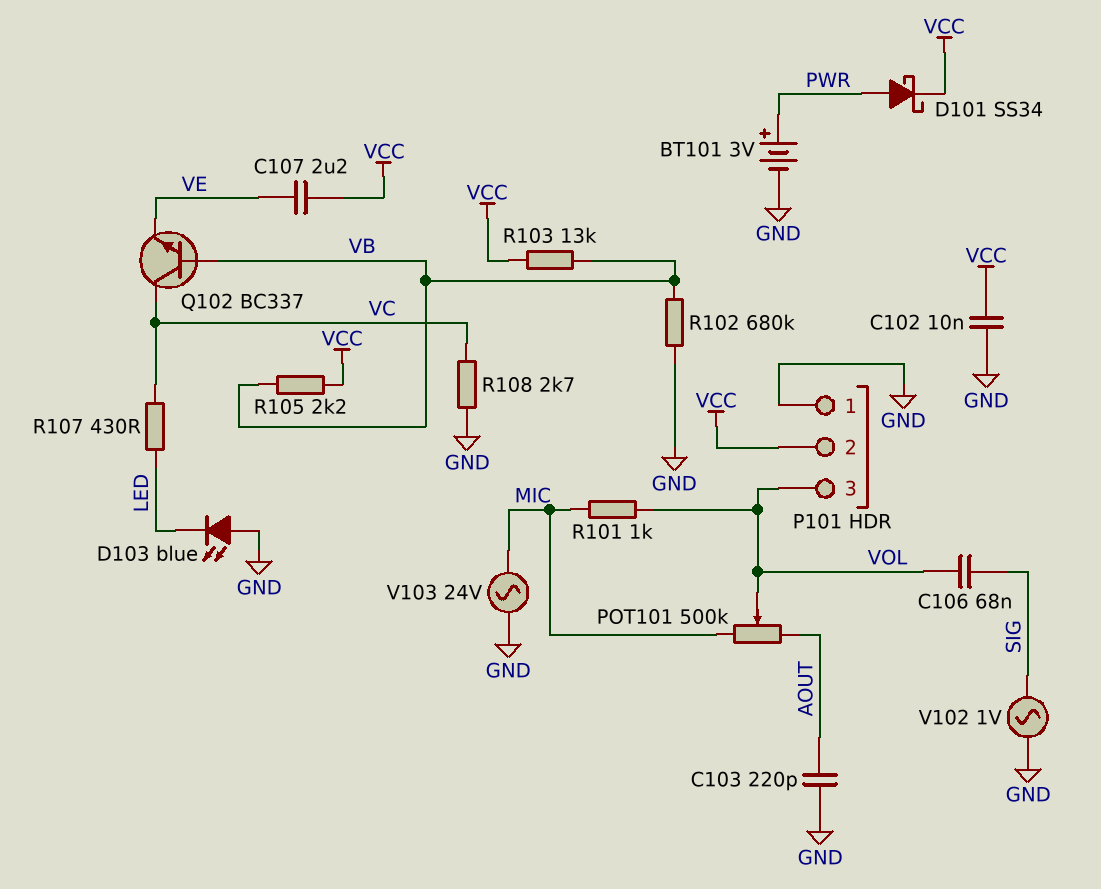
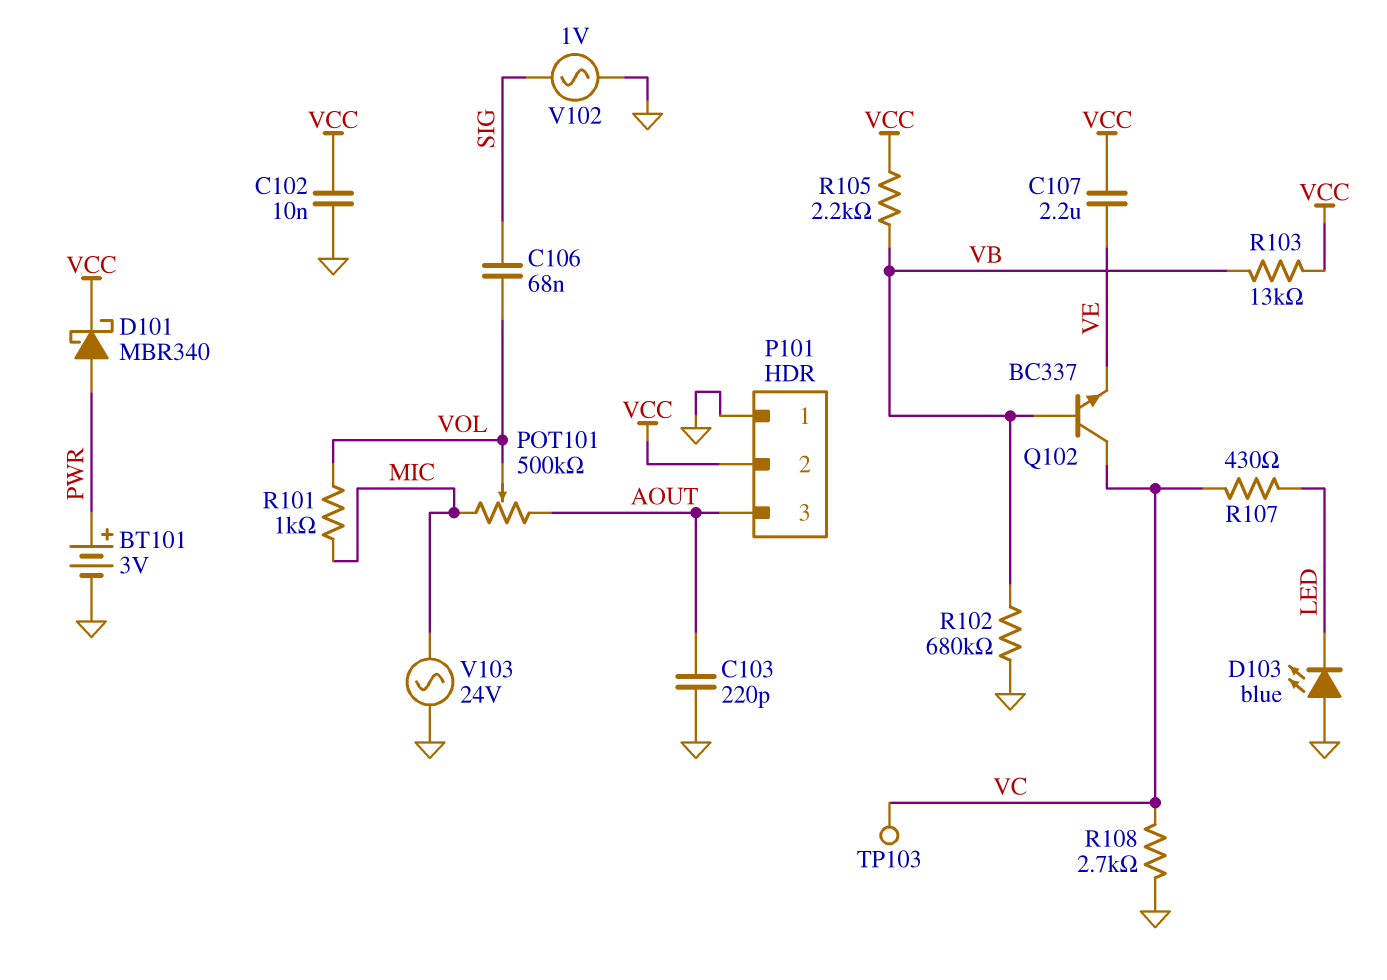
D101: schottky SS34 (A PWR, K VCC) -> schottky MBR340 (A PWR, K VCC)
P101 pin 3: VOL -> AOUT
TP103: none -> test point (VC)

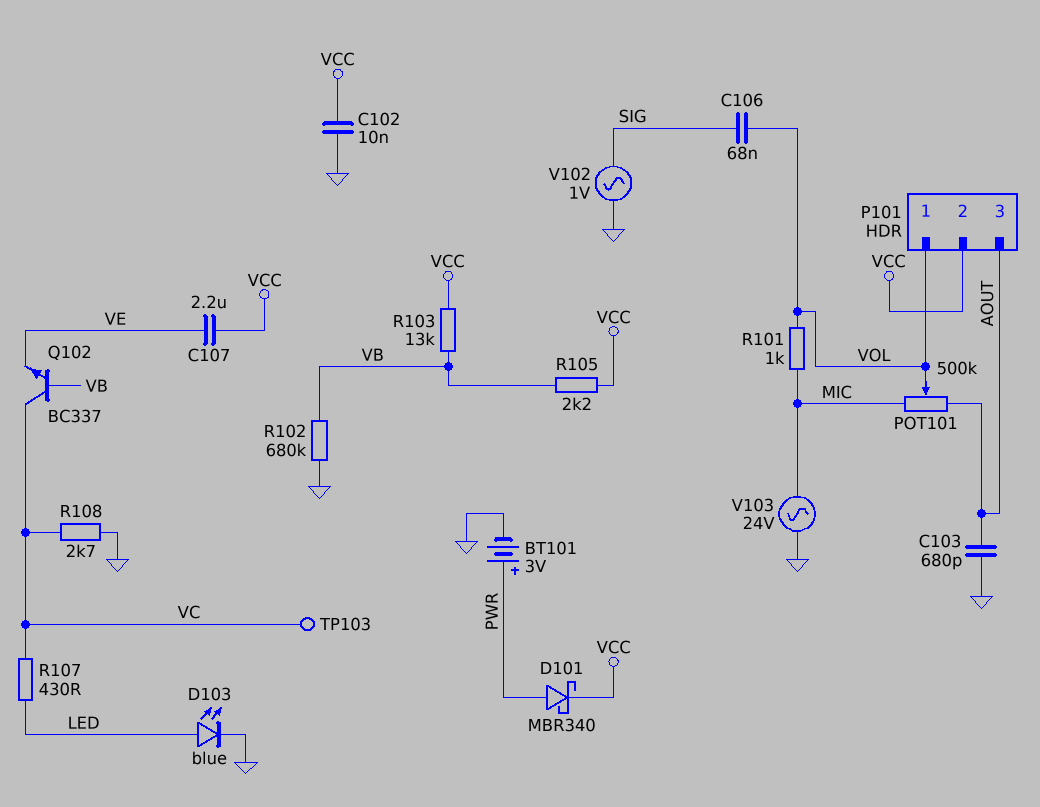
C103: 220pF (AOUT, GND) -> 680pF (AOUT, GND)
D103: LED blue (A GND, K LED) -> LED blue (A LED, K GND)
P101 pin 1: GND -> VOL

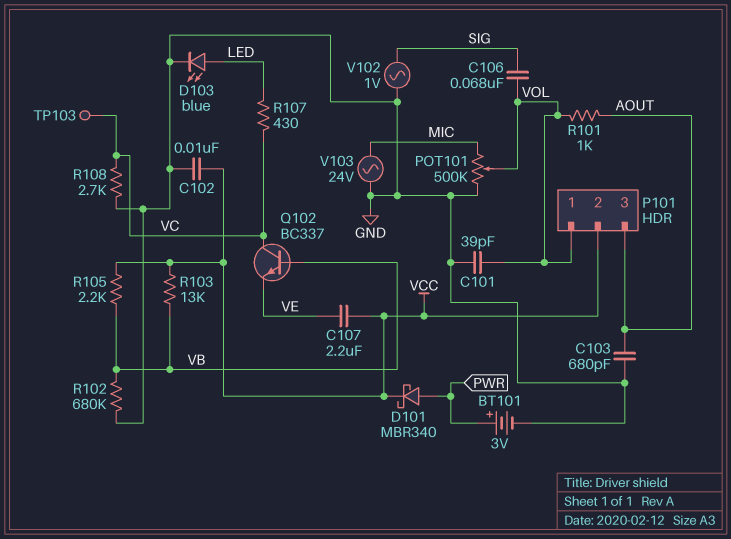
C101: none -> 39pF (GND, VOL)
POT101: 500k (AOUT, MIC, wiper VOL) -> 500k (GND, MIC, wiper VOL)
R101: 1k (MIC, VOL) -> 1k (AOUT, VOL)

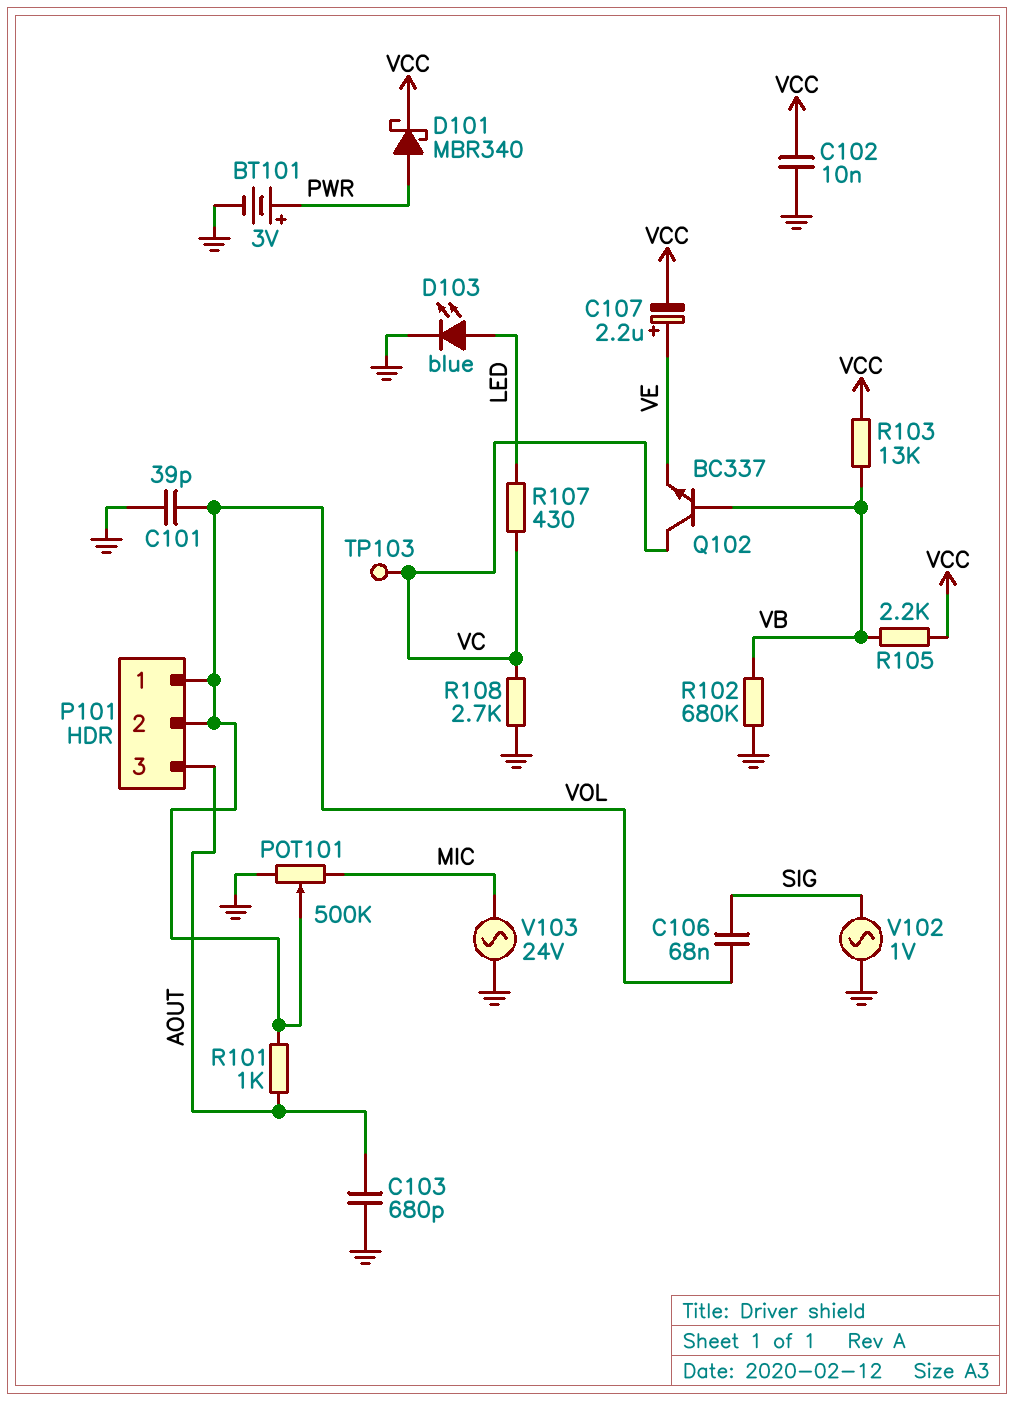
C107: 2.2uF (VCC, VE) -> 2.2uF (plus VE, minus VCC)
P101 pin 2: VCC -> VOL

